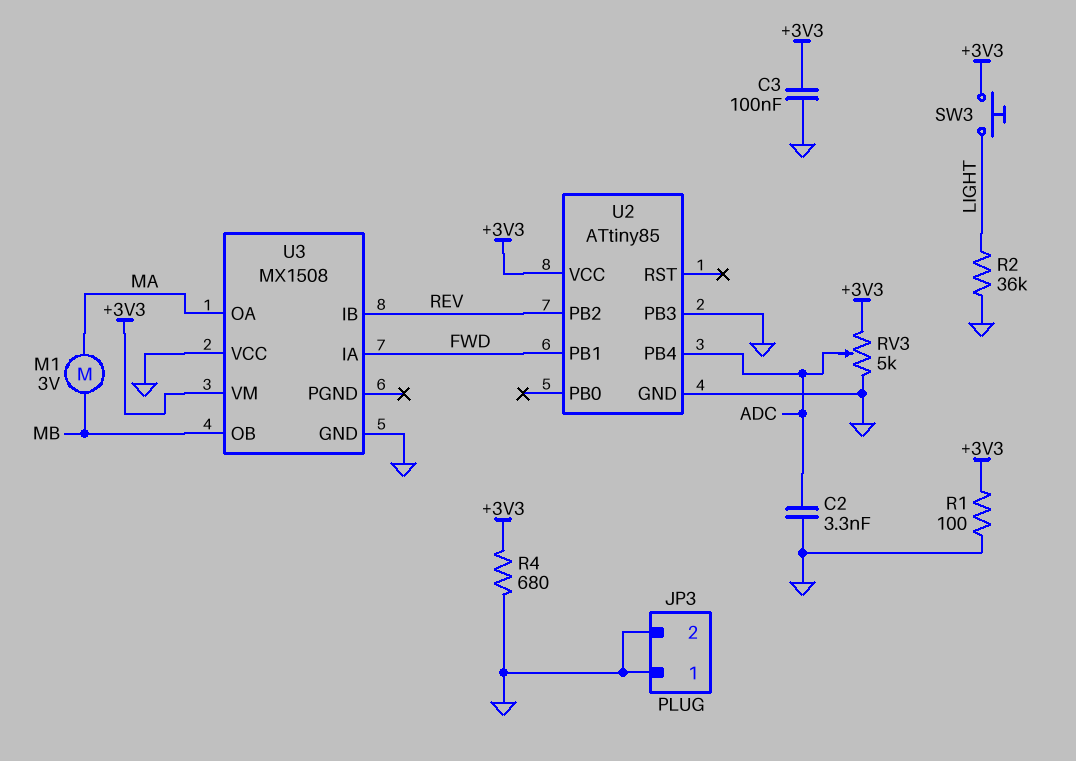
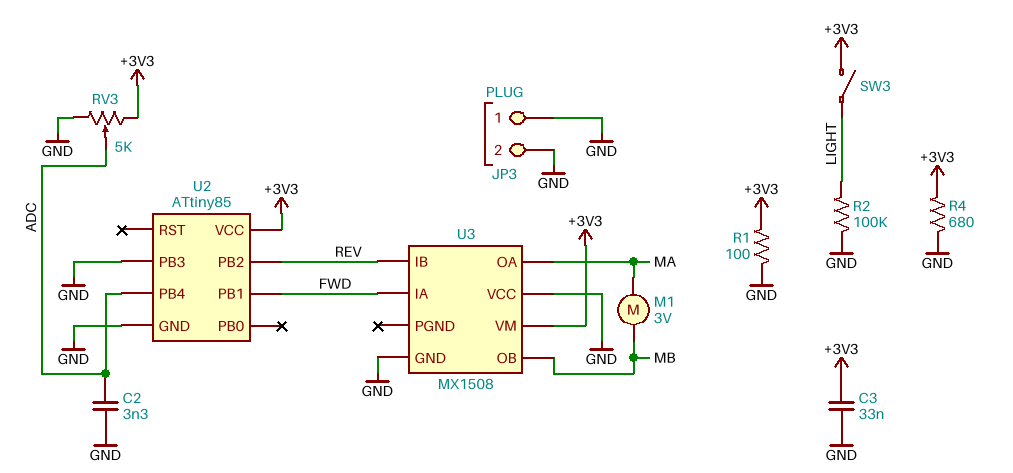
C3: 100nF (+3V3, GND) -> 33nF (+3V3, GND)
R2: 36k (GND, LIGHT) -> 100k (GND, LIGHT)
SW3: button (+3V3, LIGHT) -> switch (+3V3, LIGHT)

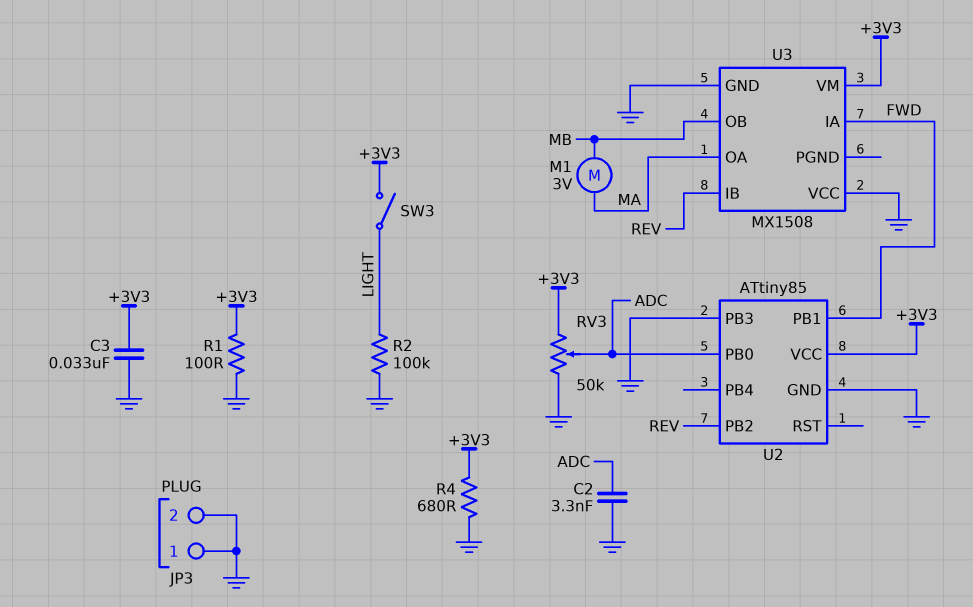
RV3: 5k (+3V3, GND, wiper ADC) -> 50k (+3V3, GND, wiper ADC)
U2 pin PB0: none -> ADC
U2 pin PB4: ADC -> none

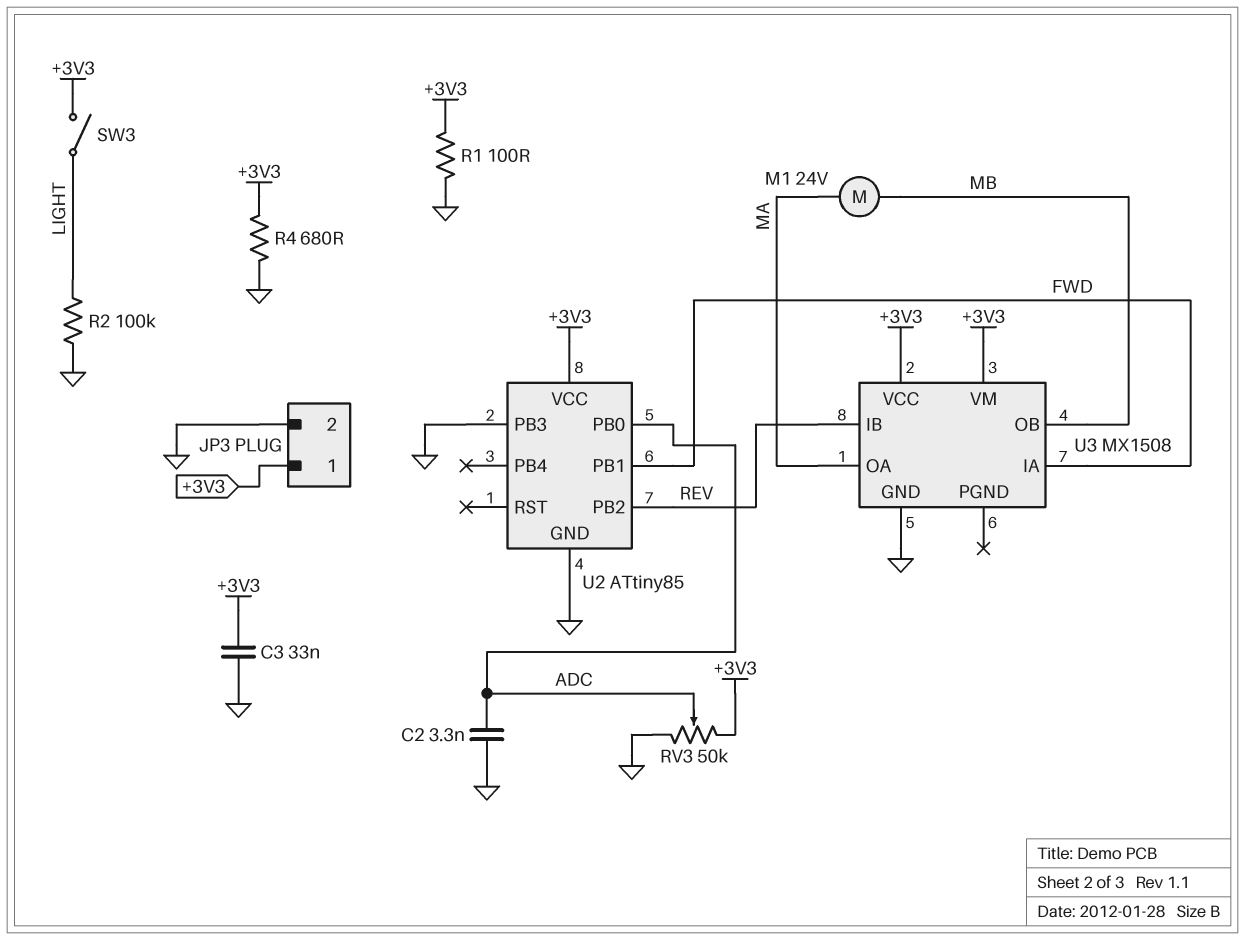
JP3 pin 1: GND -> +3V3
M1: motor 3V (MA, MB) -> motor 24V (MA, MB)
U3 pin VCC: GND -> +3V3

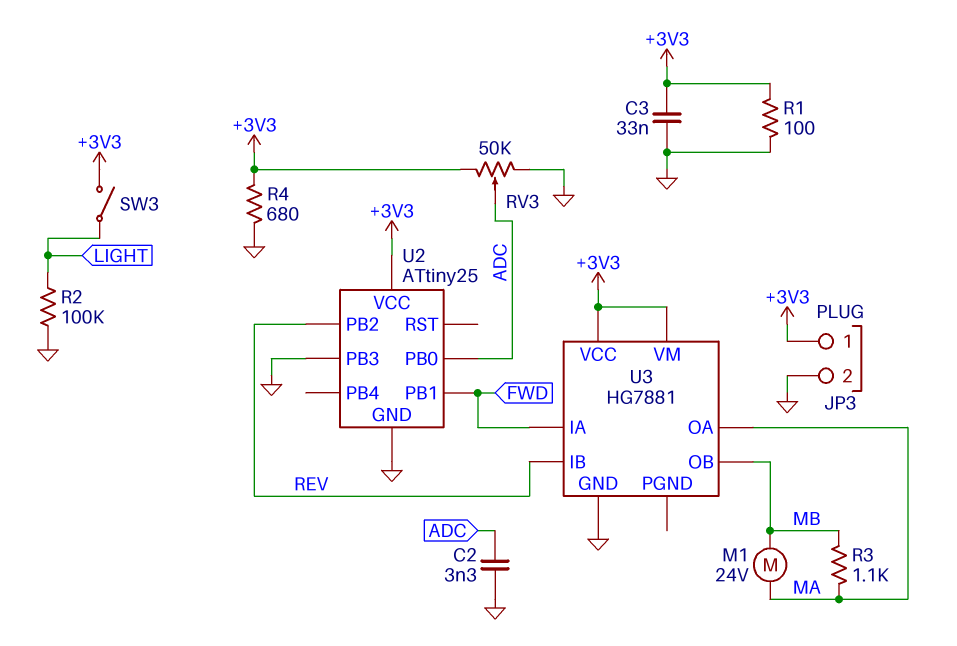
R3: none -> 1.1k (MA, MB)
U2: ATtiny85 -> ATtiny25
U3: MX1508 -> HG7881

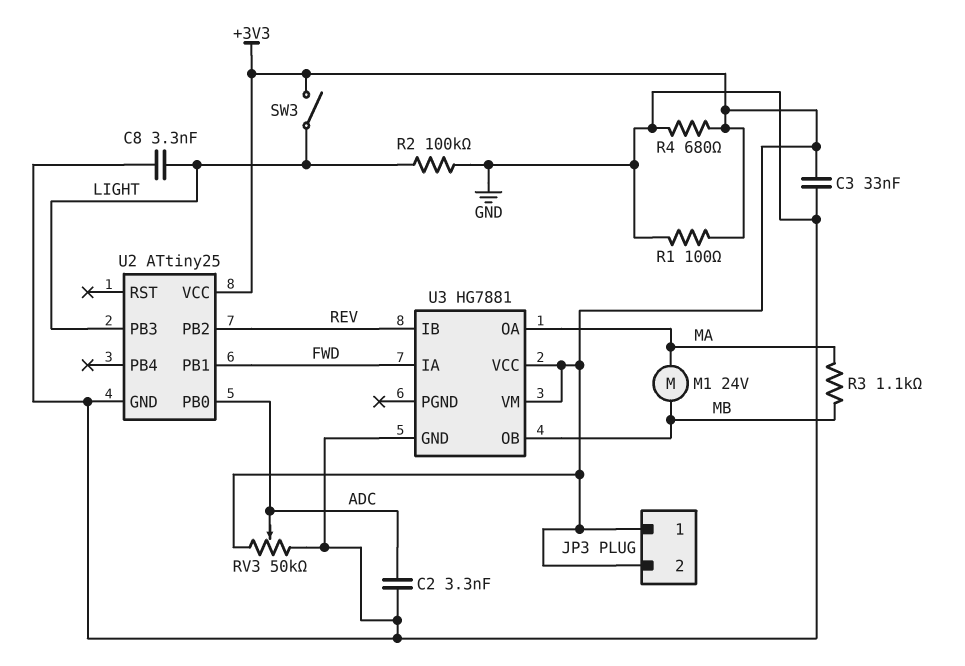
C8: none -> 3.3nF (GND, LIGHT)
JP3 pin 2: GND -> +3V3
U2 pin PB3: GND -> LIGHT

